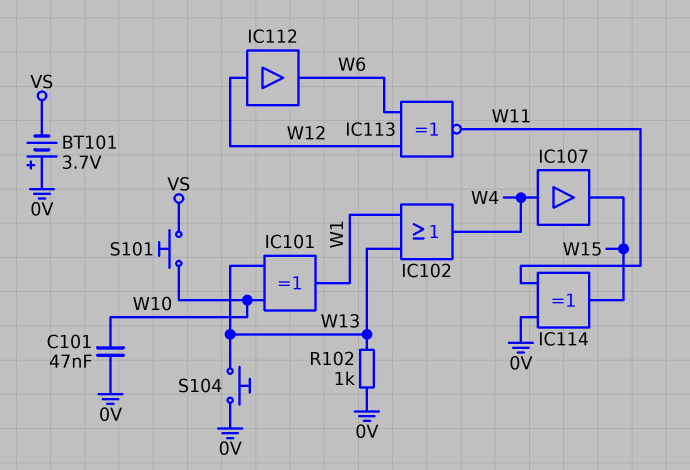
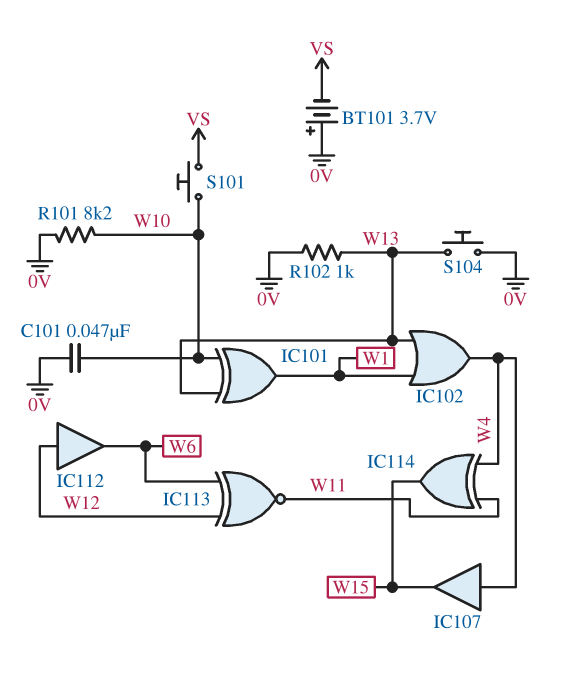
IC114: XOR (in 0V, in W11, out W15) -> XOR (in W4, in W11, out W15)
R101: none -> 8.2k (0V, W10)

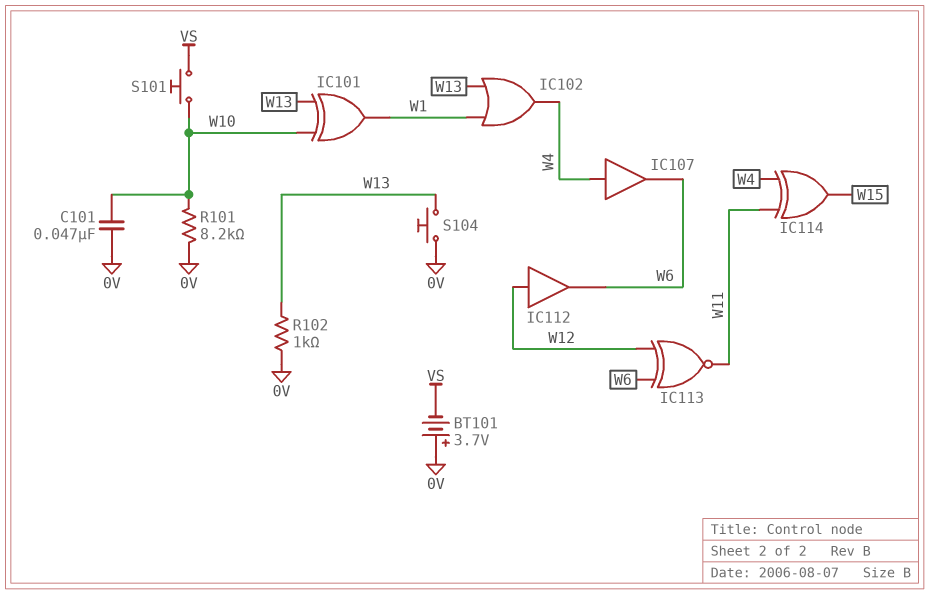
IC107: buffer (in W4, out W15) -> buffer (in W4, out W6)

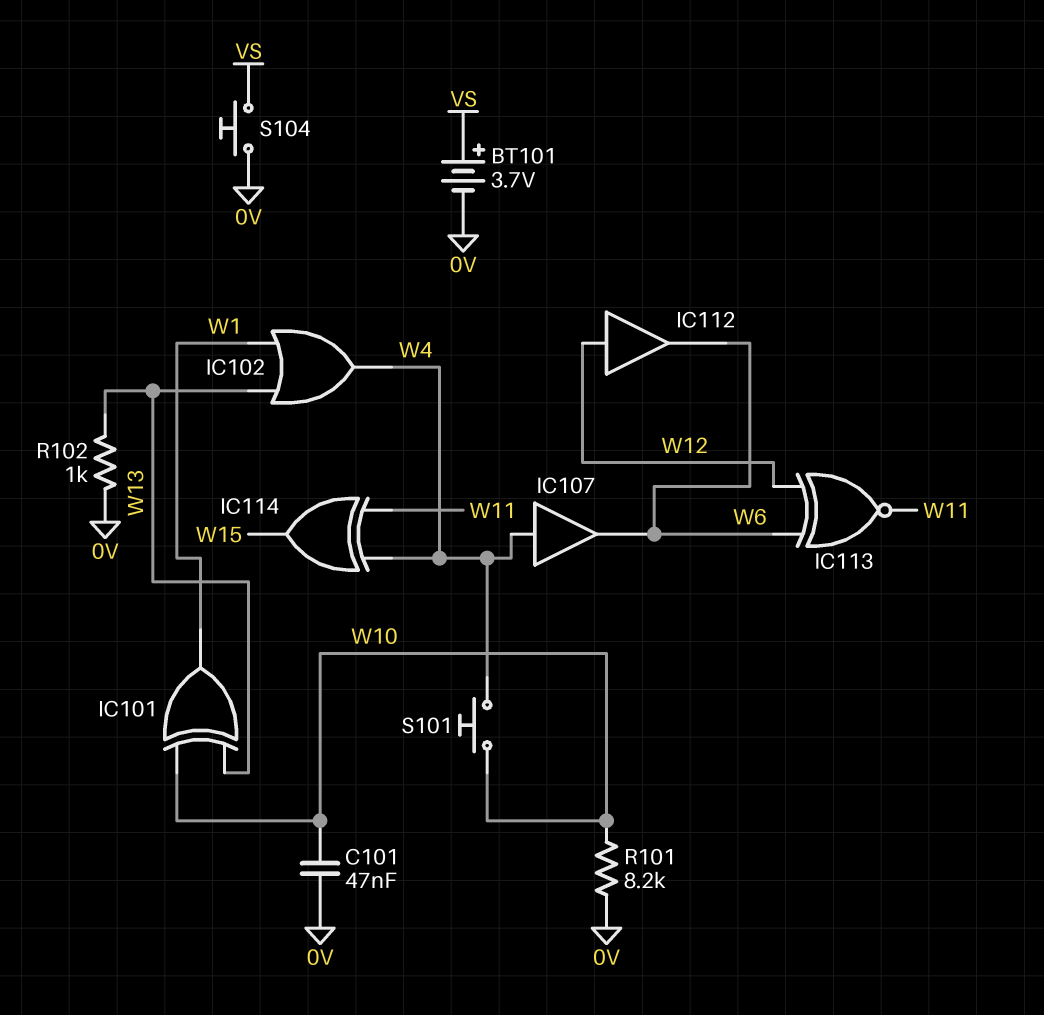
BT101: 3.7V (plus 0V, minus VS) -> 3.7V (plus VS, minus 0V)
S101: button (VS, W10) -> button (W4, W10)
S104: button (0V, W13) -> button (0V, VS)

